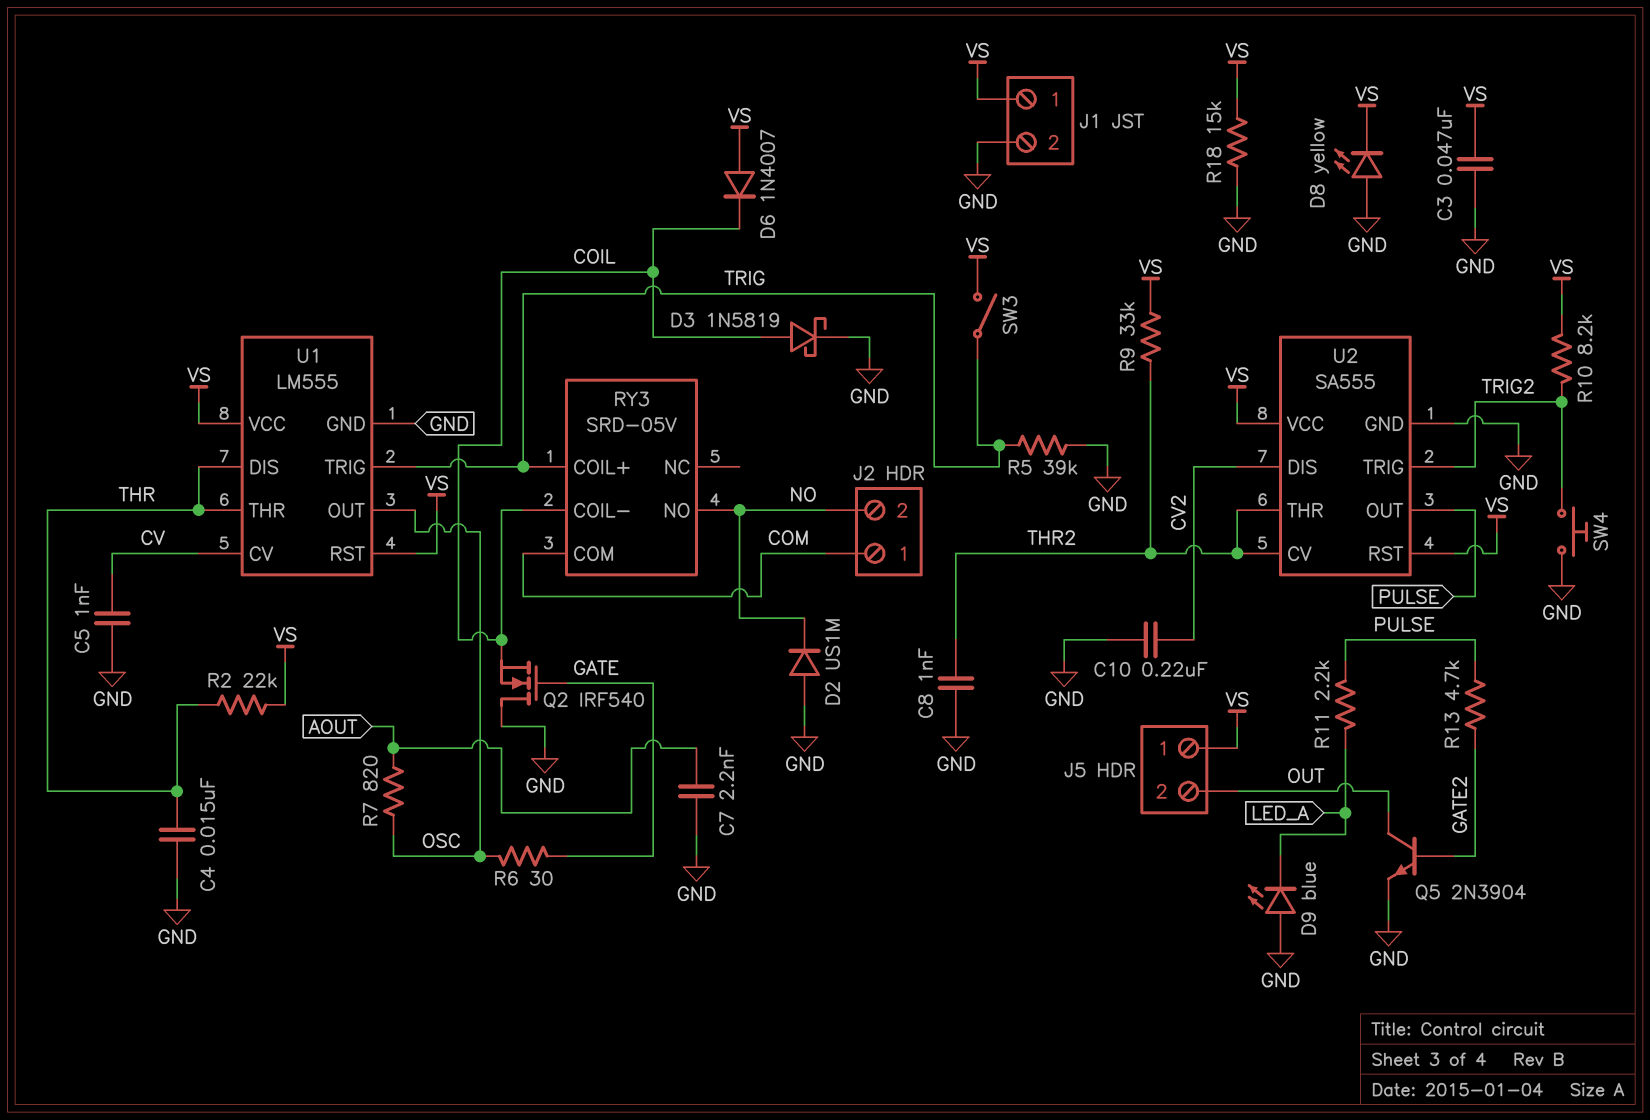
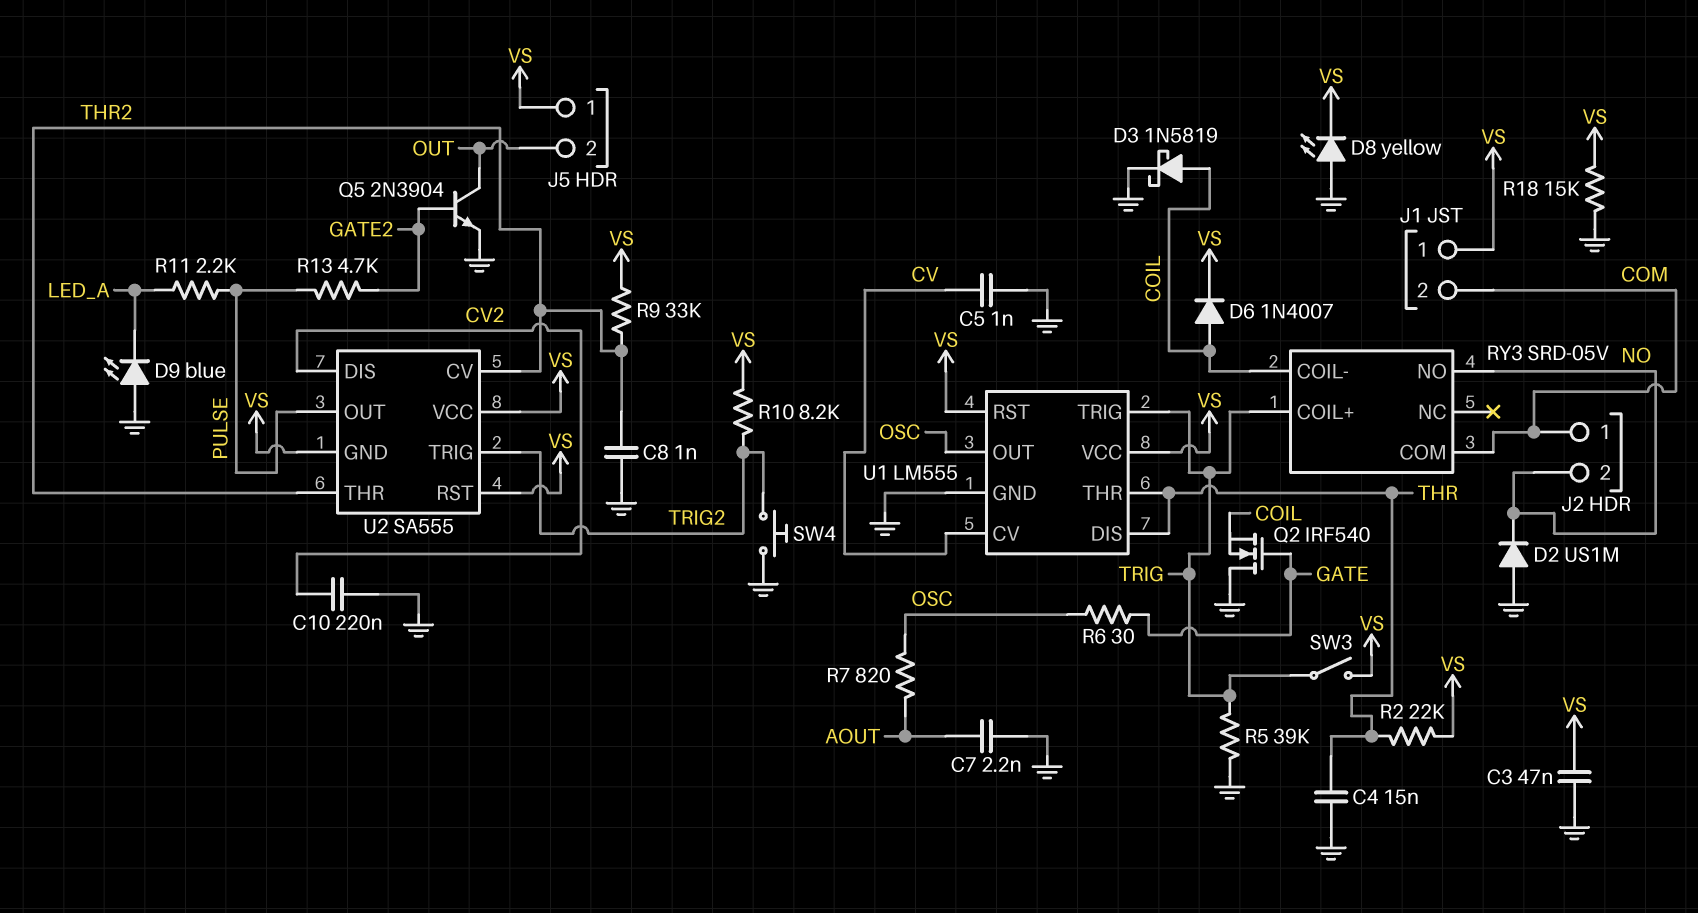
D6: diode 1N4007 (A VS, K COIL) -> diode 1N4007 (A COIL, K VS)
J1 pin 2: GND -> COM
U2 pin GND: GND -> VS

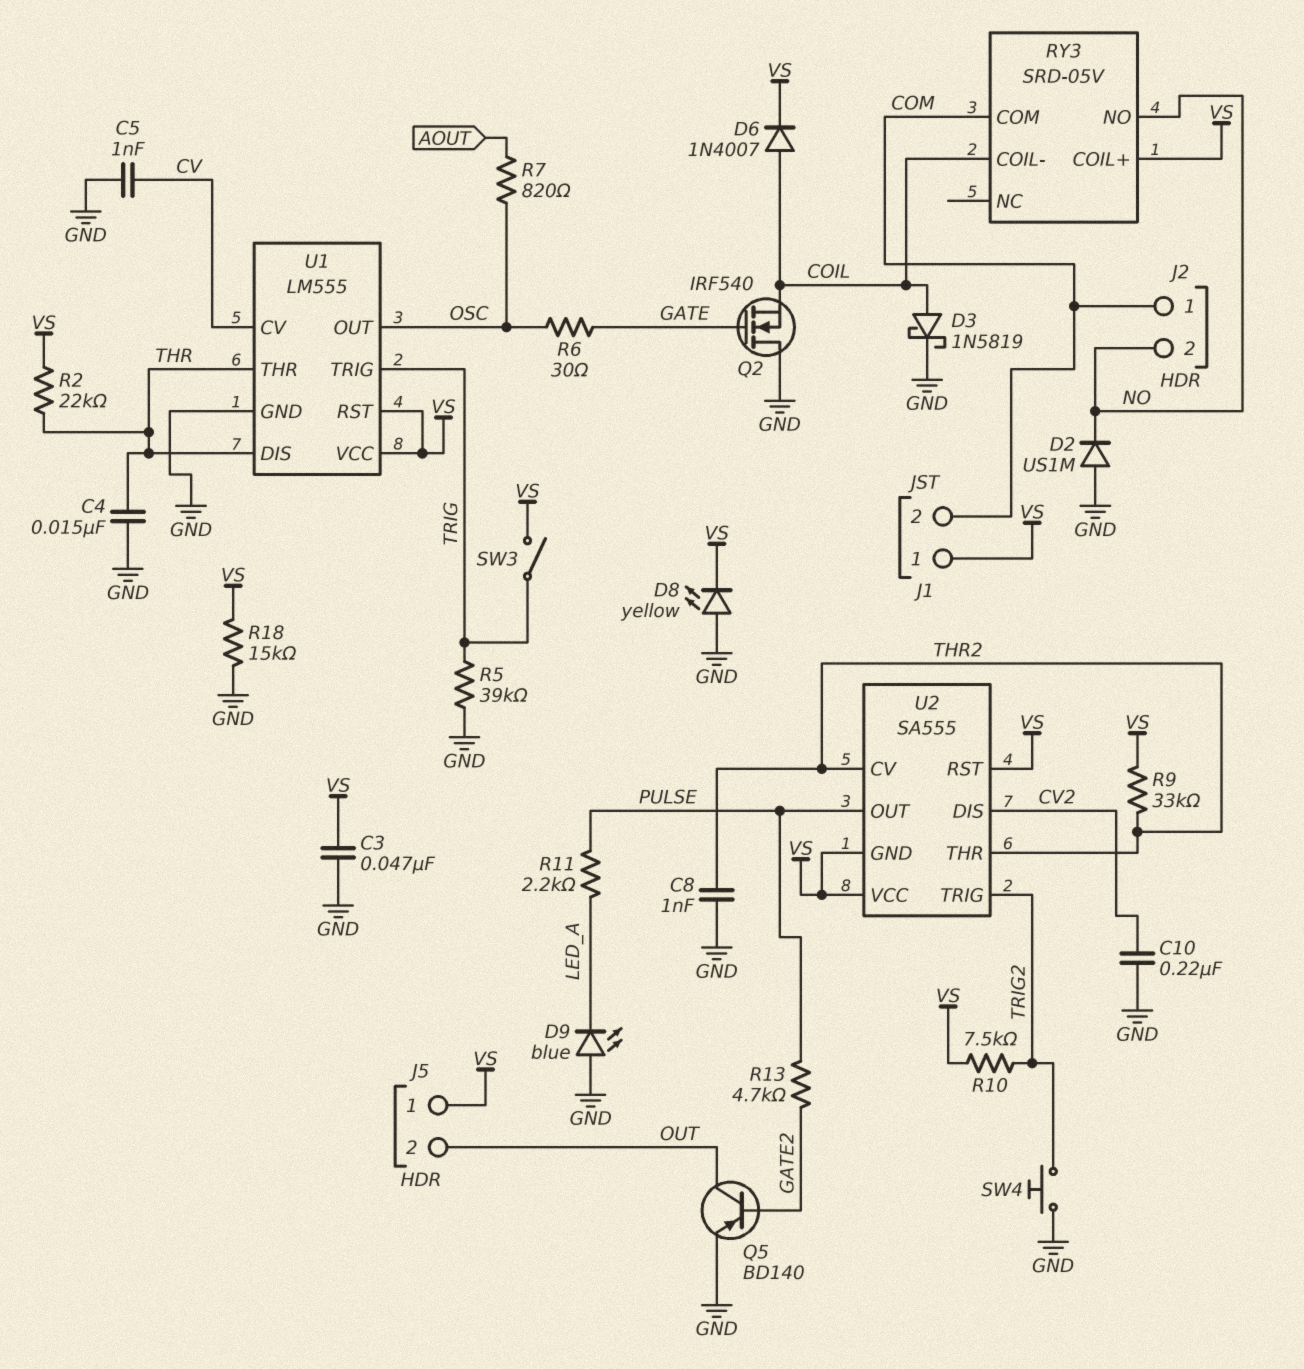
C7: 2.2nF (AOUT, GND) -> none
Q5: NPN 2N3904 (B GATE2, C OUT, E GND) -> PNP BD140 (B GATE2, C OUT, E GND)
R10: 8.2k (TRIG2, VS) -> 7.5k (TRIG2, VS)
RY3 pin COIL+: TRIG -> VS

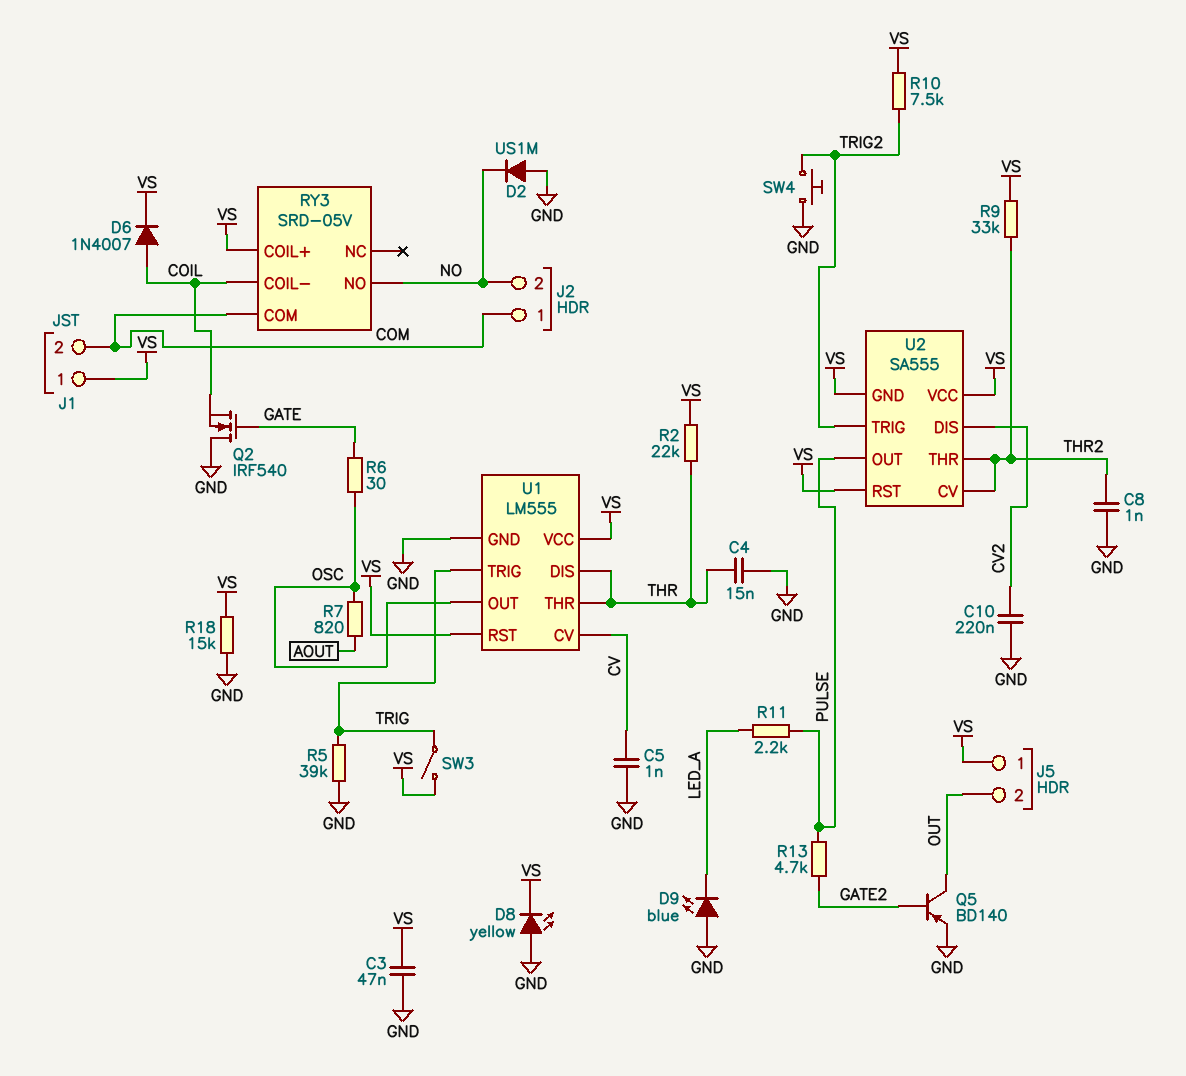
D3: schottky 1N5819 (A COIL, K GND) -> none

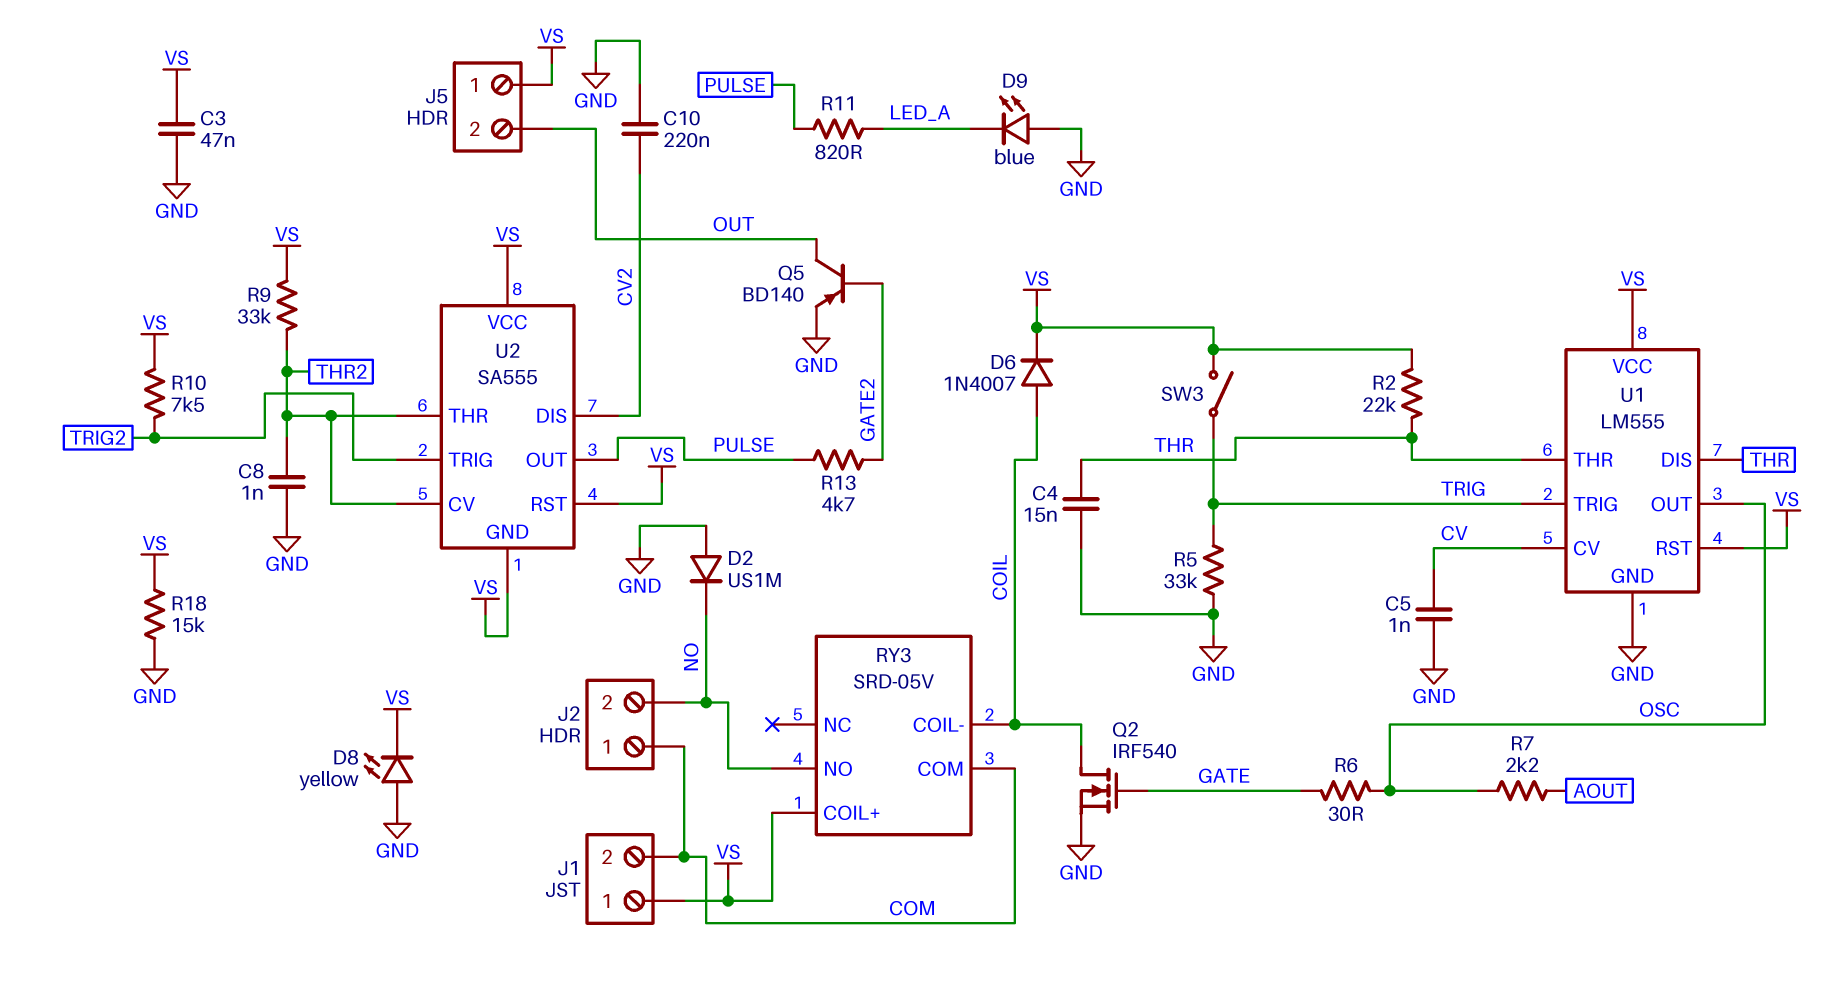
Q2: NMOS IRF540 (G GATE, D GND, S COIL) -> NMOS IRF540 (G GATE, D COIL, S GND)
R5: 39k (GND, TRIG) -> 33k (GND, TRIG)
R7: 820 (AOUT, OSC) -> 2.2k (AOUT, OSC)
R11: 2.2k (LED_A, PULSE) -> 820 (LED_A, PULSE)
SW4: button (GND, TRIG2) -> none

